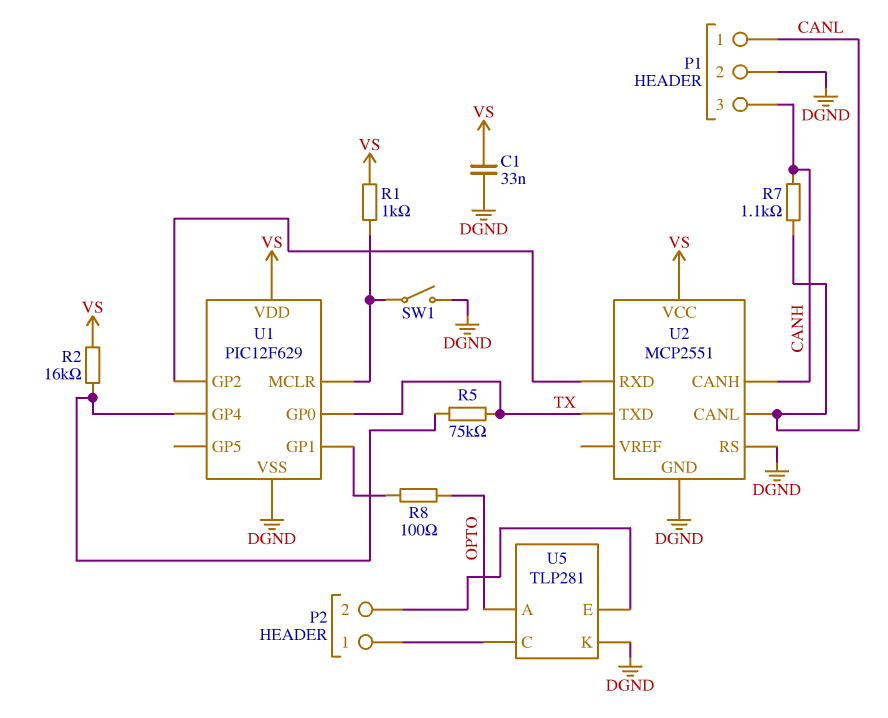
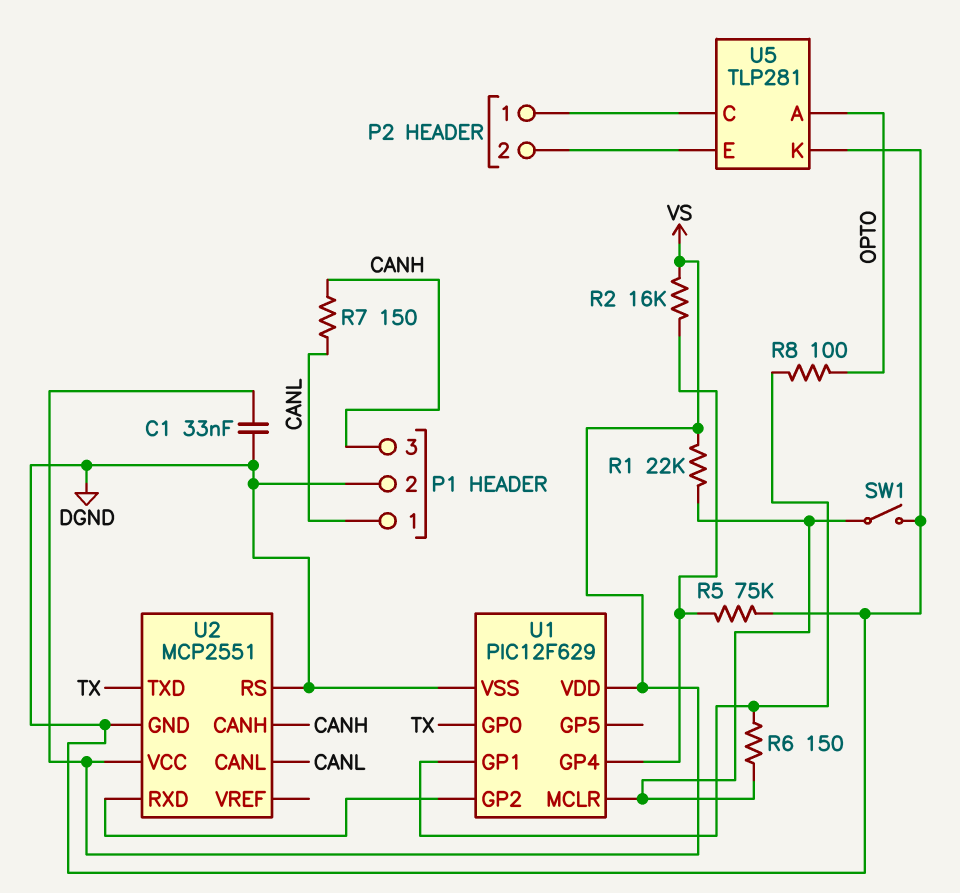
R1: 1k (U1/MCLR, VS) -> 22k (U1/MCLR, VS)
R5: 75k (TX, U1/GP4) -> 75k (DGND, U1/GP4)
R6: none -> 150 (U1/GP1, U1/MCLR)
R7: 1.1k (CANH, CANL) -> 150 (CANH, CANL)

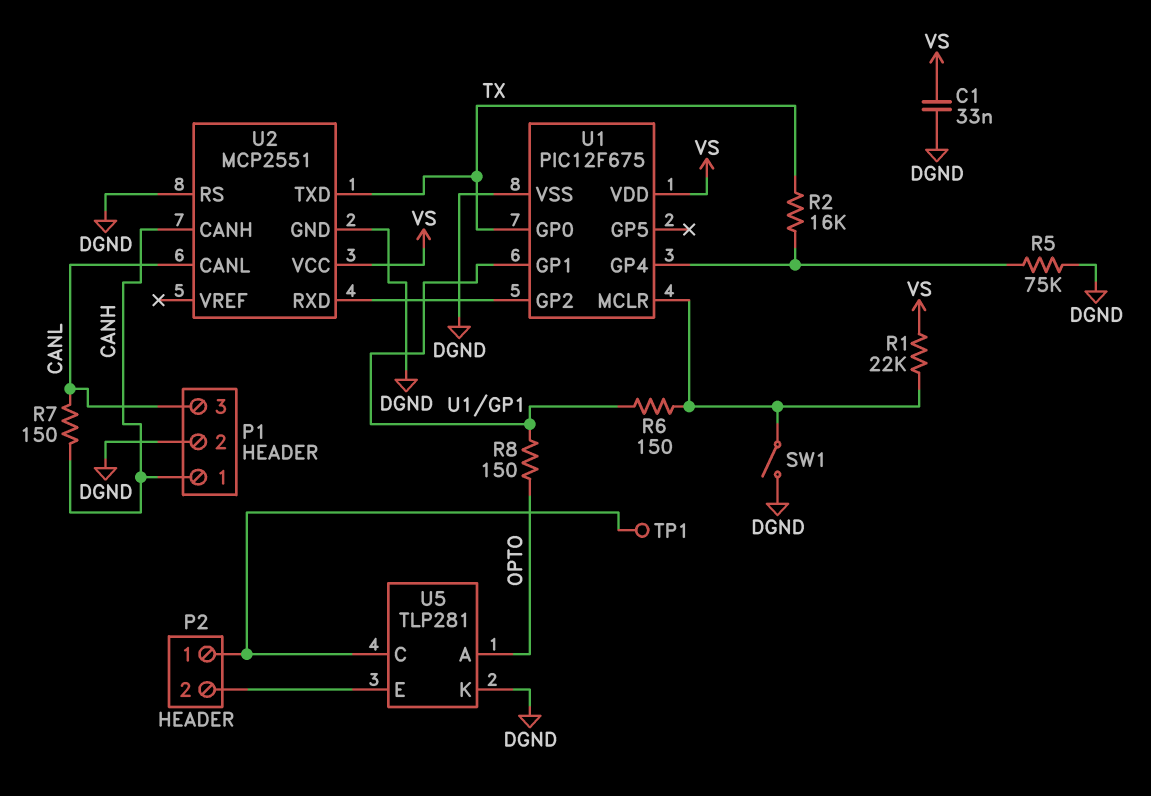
P1 pin 1: CANL -> CANH
P1 pin 3: CANH -> CANL
R2: 16k (U1/GP4, VS) -> 16k (TX, U1/GP4)
R8: 100 (OPTO, U1/GP1) -> 150 (OPTO, U1/GP1)
TP1: none -> test point (P2/1)
U1: PIC12F629 -> PIC12F675

